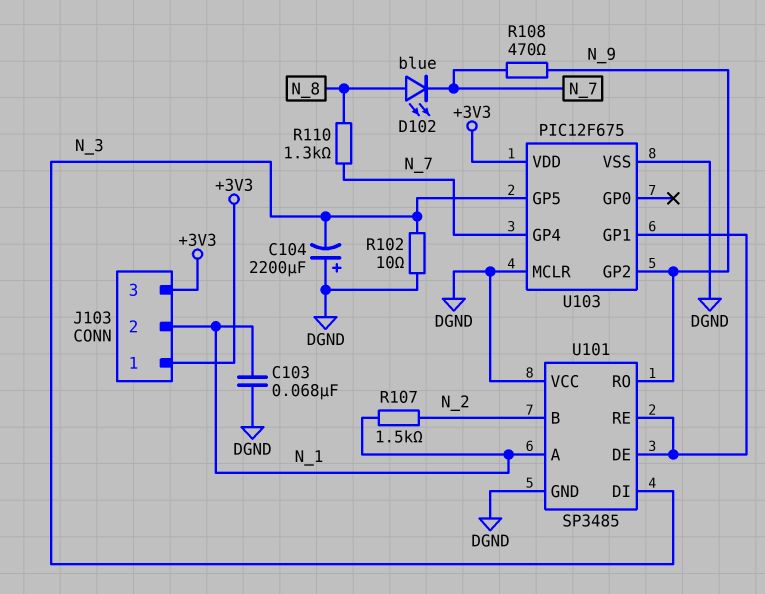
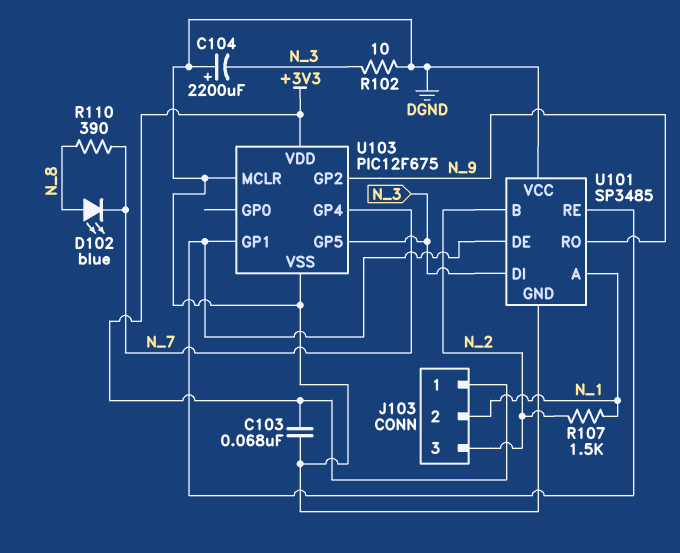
C103: 68nF (DGND, N_1) -> 68nF (+3V3, DGND)
J103 pin 3: +3V3 -> N_2
R108: 470 (N_7, N_9) -> none
R110: 1.3k (N_7, N_8) -> 390 (N_7, N_8)

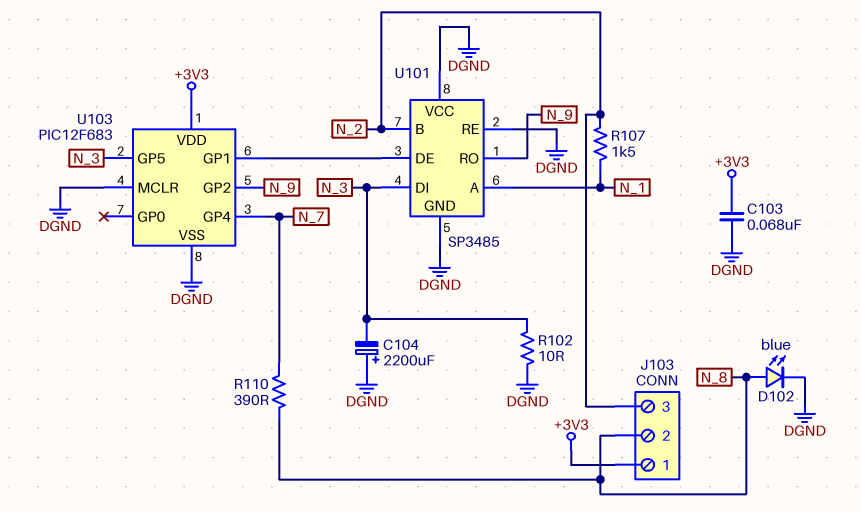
D102: LED blue (A N_8, K N_7) -> LED blue (A N_8, K DGND)
J103 pin 2: N_1 -> N_8
U101 pin RE: U101/DE -> DGND
U103: PIC12F675 -> PIC12F683

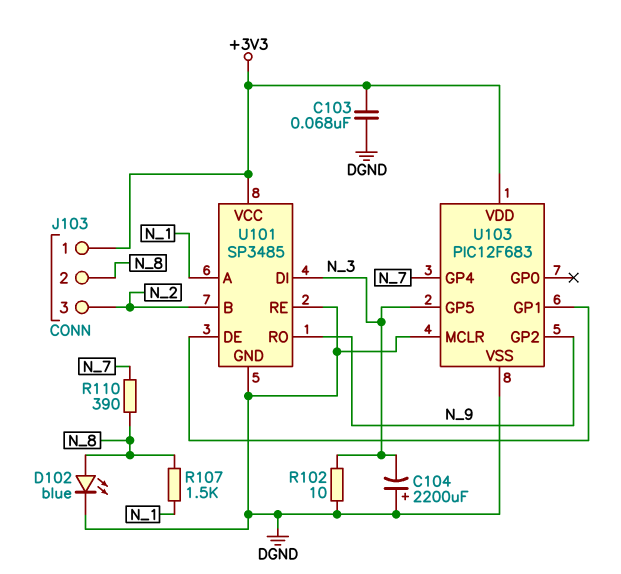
R107: 1.5k (N_1, N_2) -> 1.5k (N_1, N_8)
U101 pin VCC: DGND -> +3V3

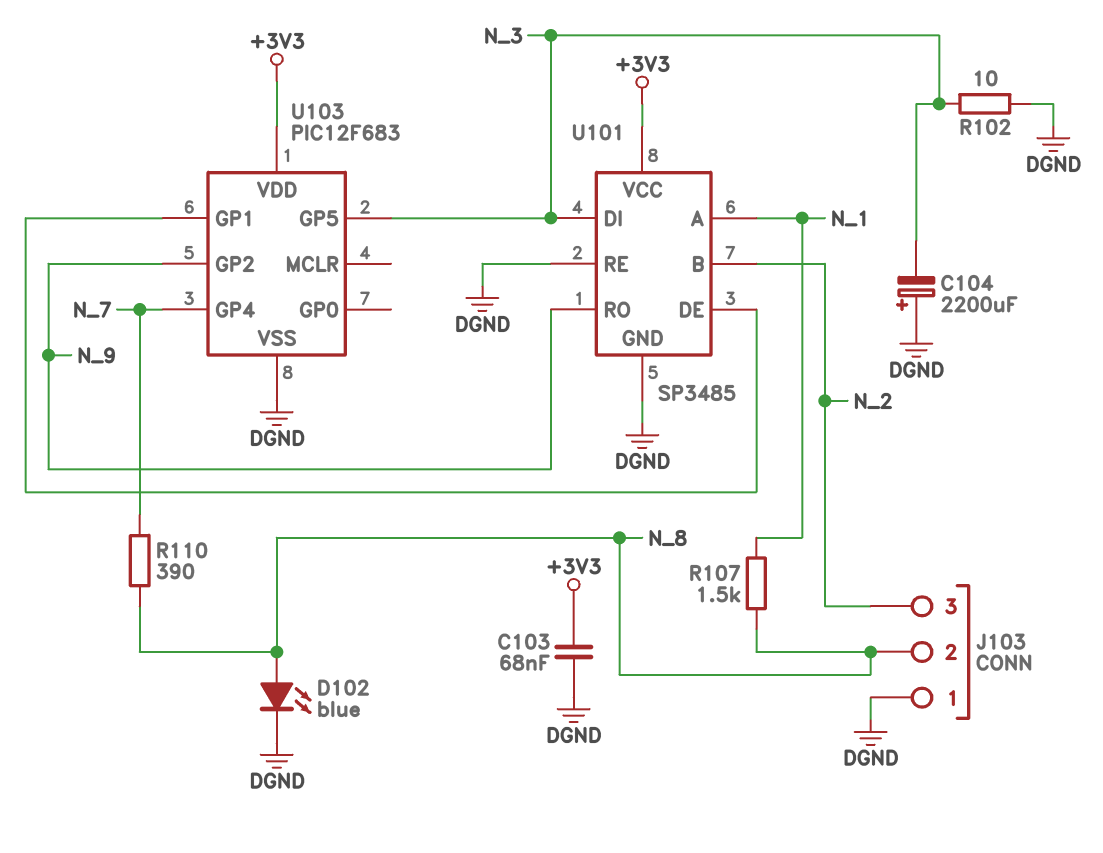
J103 pin 1: +3V3 -> DGND
U103 pin MCLR: DGND -> none

